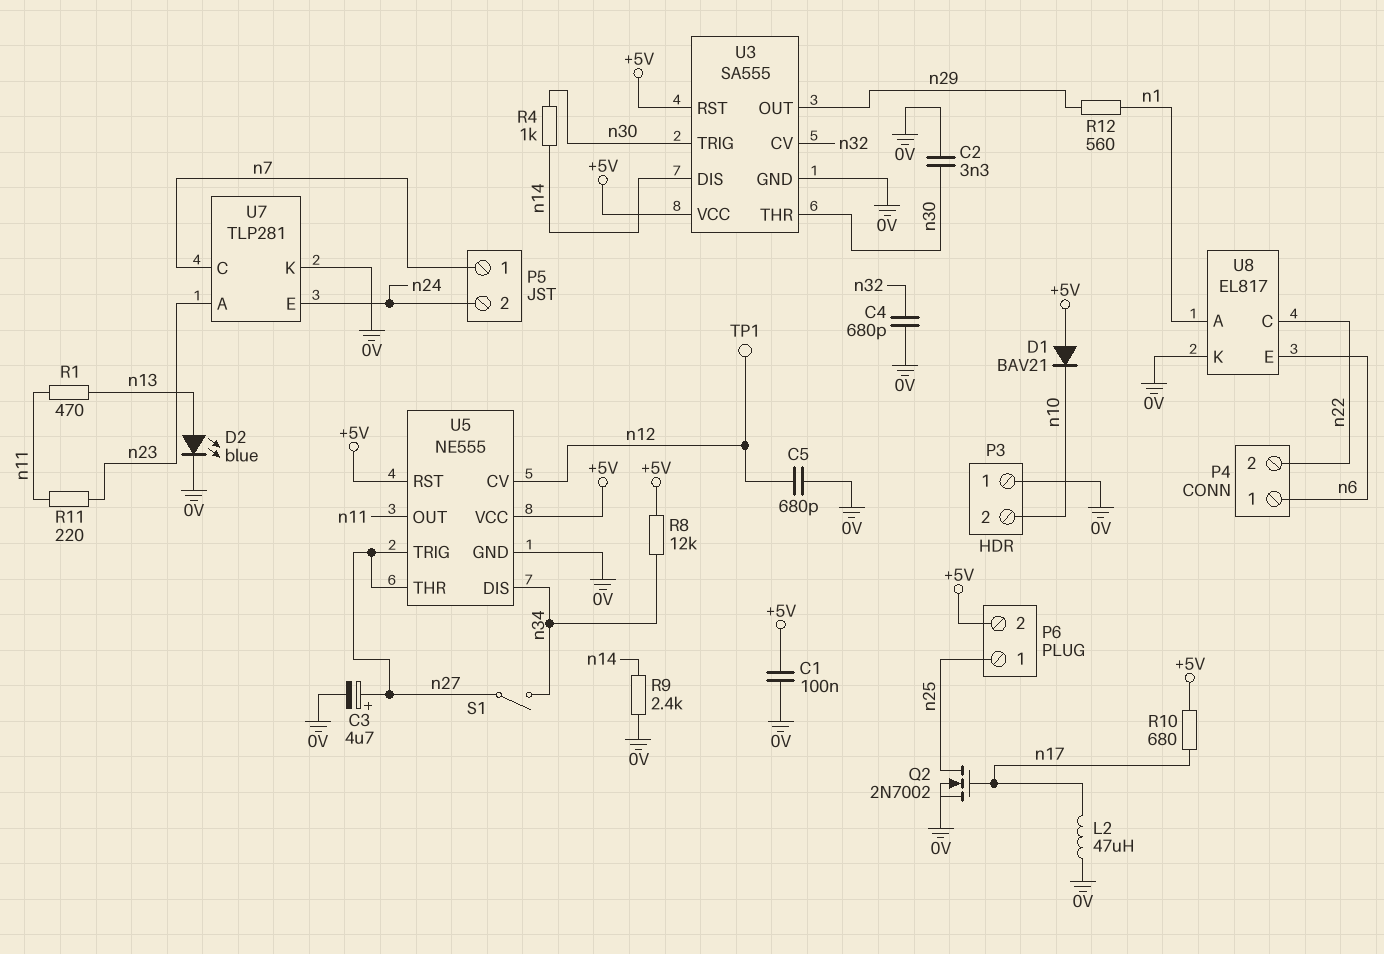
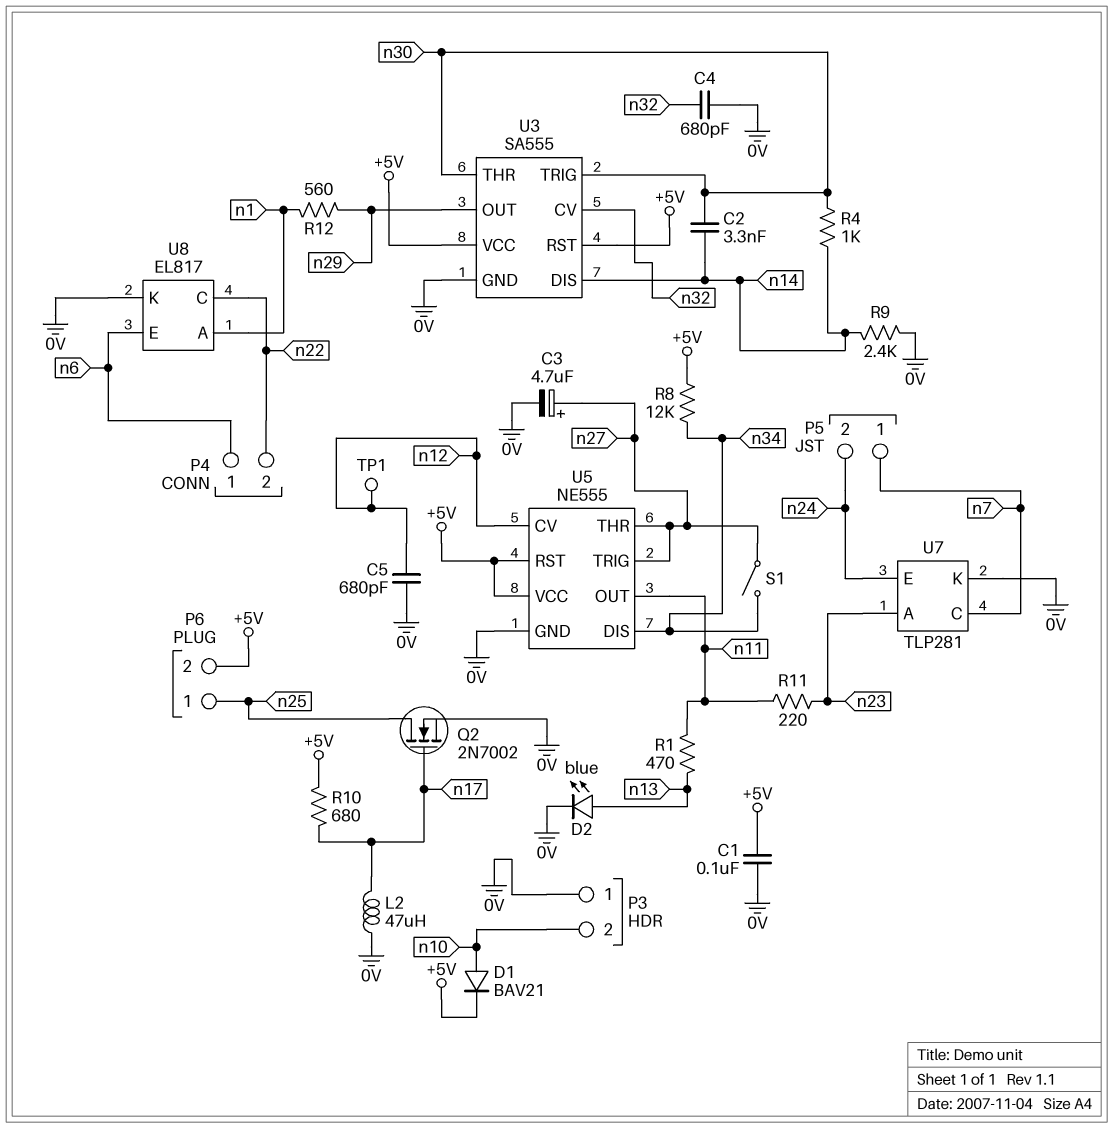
C2: 3.3nF (0V, n30) -> 3.3nF (n14, n30)
D1: diode BAV21 (A +5V, K n10) -> diode BAV21 (A n10, K +5V)

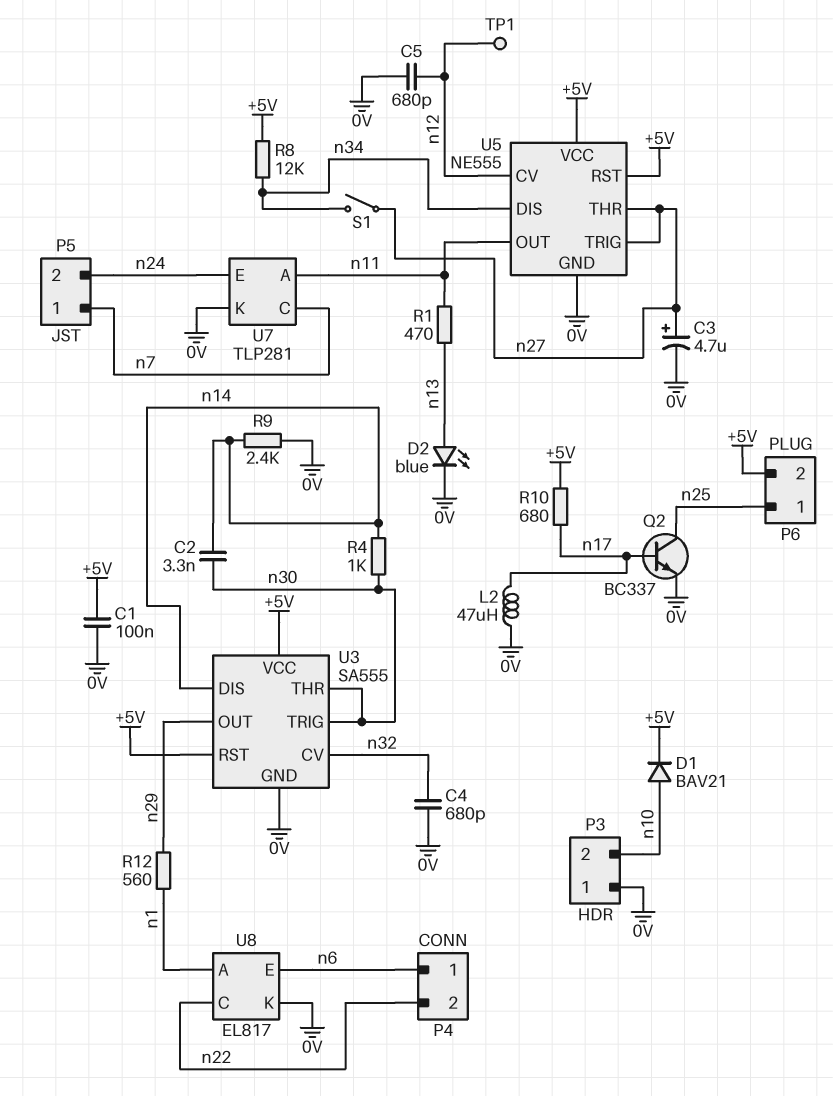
Q2: NMOS 2N7002 (G n17, D n25, S 0V) -> NPN BC337 (B n17, C n25, E 0V)
R11: 220 (n11, n23) -> none
U7 pin A: n23 -> n11

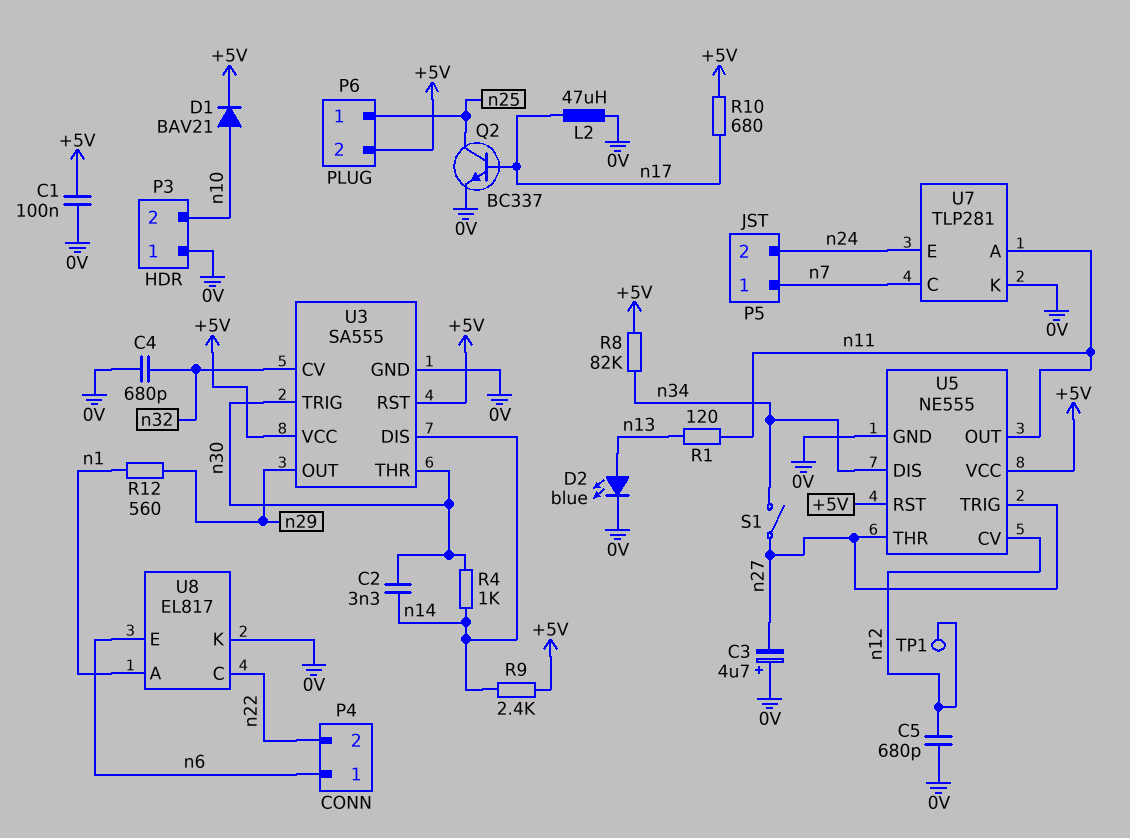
C3: 4.7uF (plus n27, minus 0V) -> 4.7uF (plus 0V, minus n27)
R1: 470 (n11, n13) -> 120 (n11, n13)
R8: 12k (+5V, n34) -> 82k (+5V, n34)
R9: 2.4k (0V, n14) -> 2.4k (+5V, n14)

